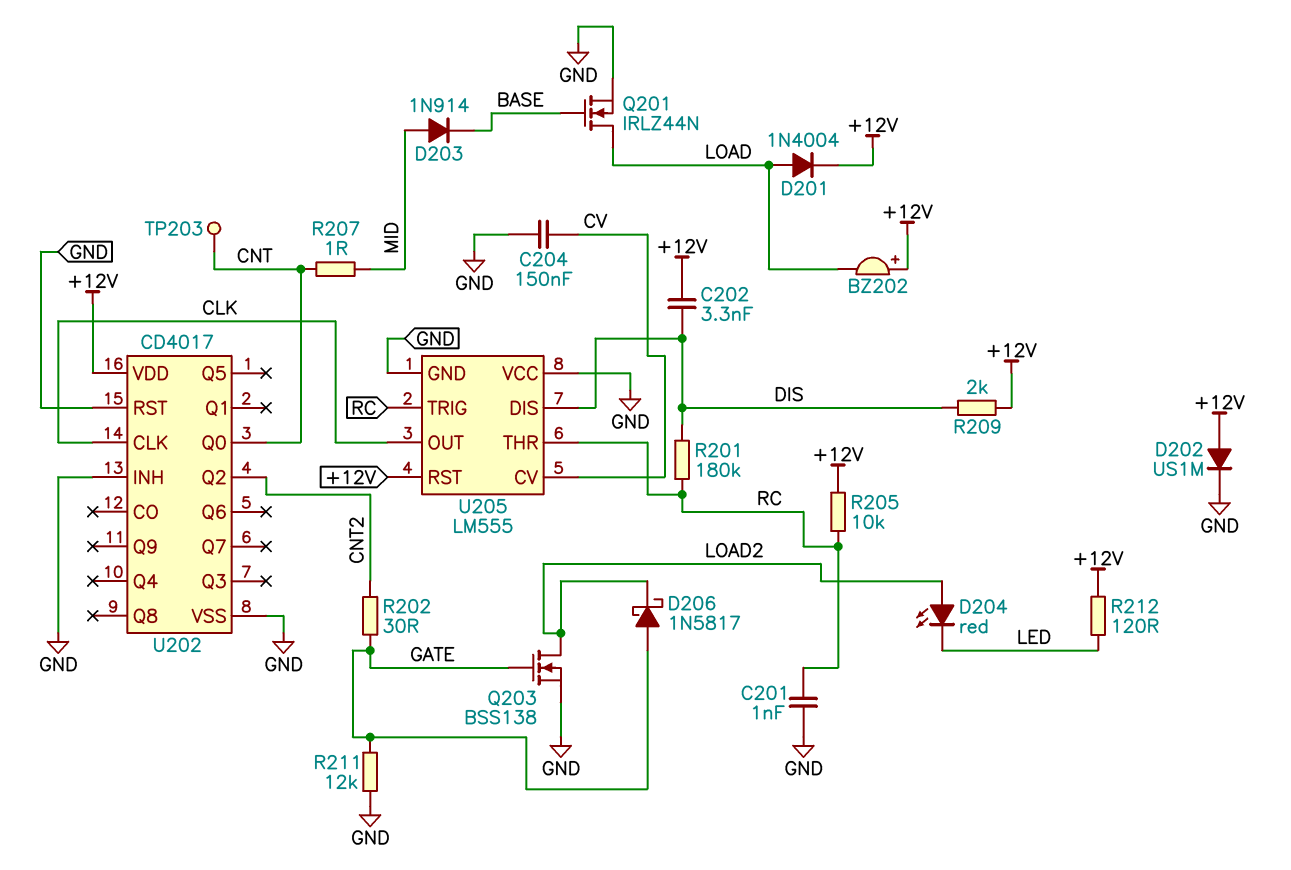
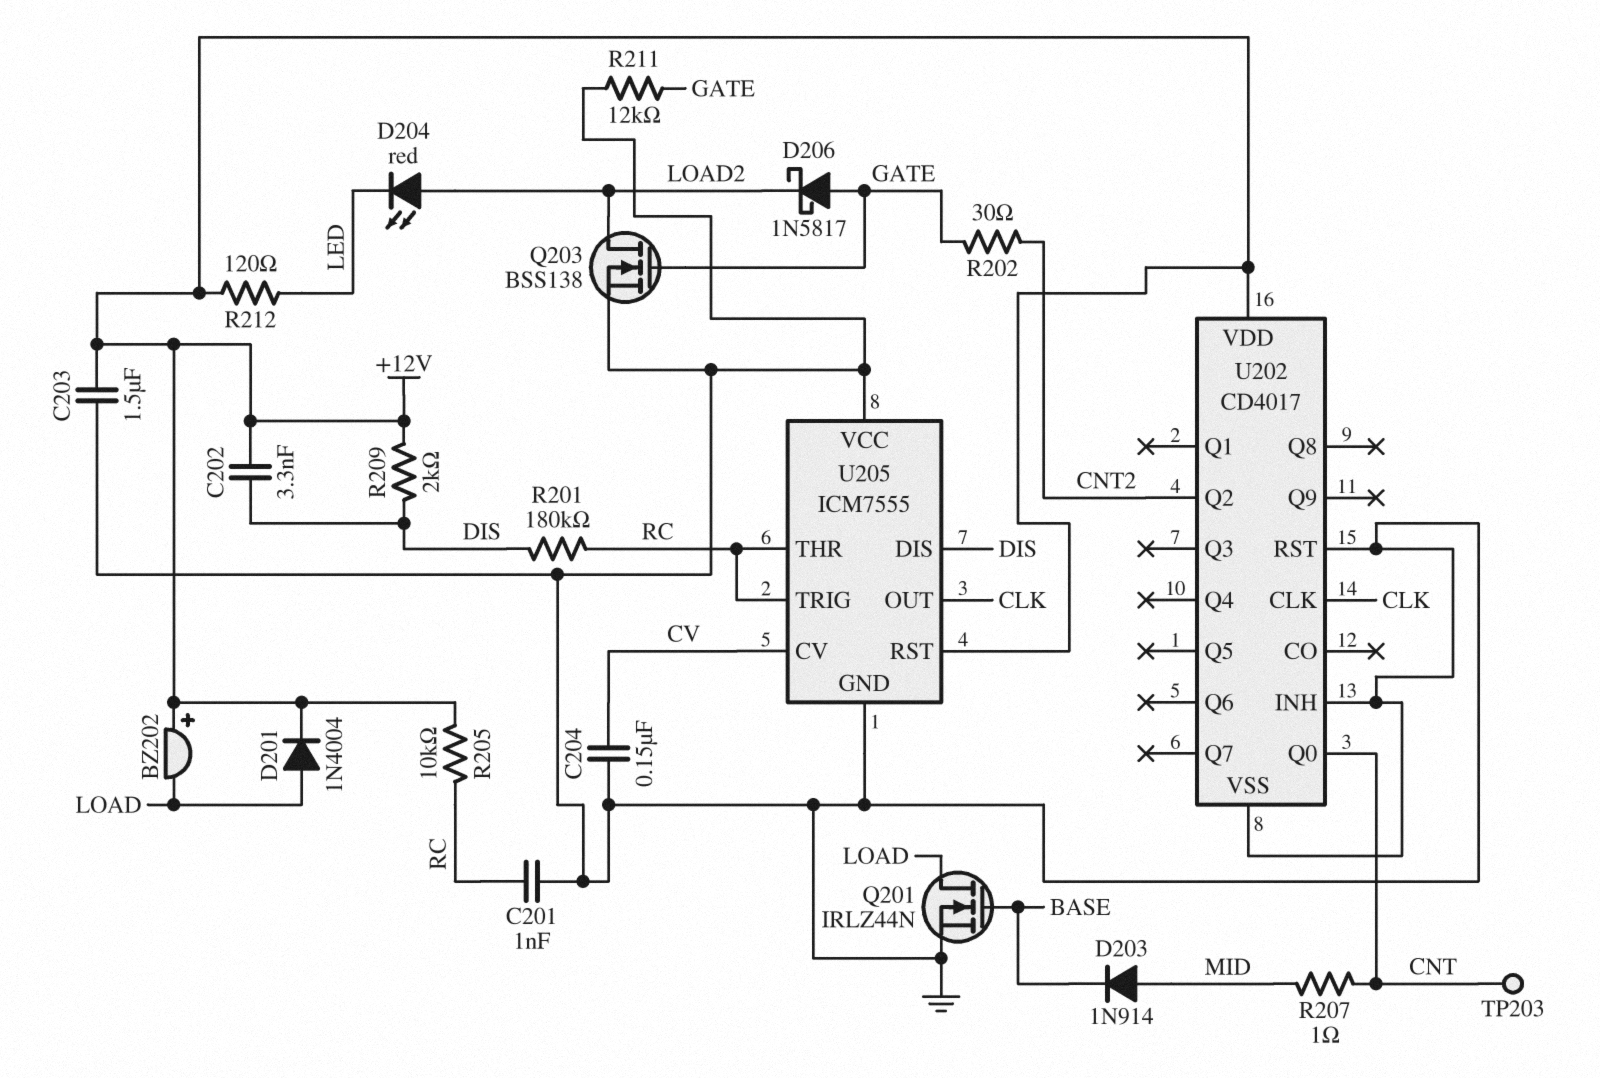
C203: none -> 1.5uF (+12V, GND)
D202: diode US1M (A +12V, K GND) -> none
U205: LM555 -> ICM7555

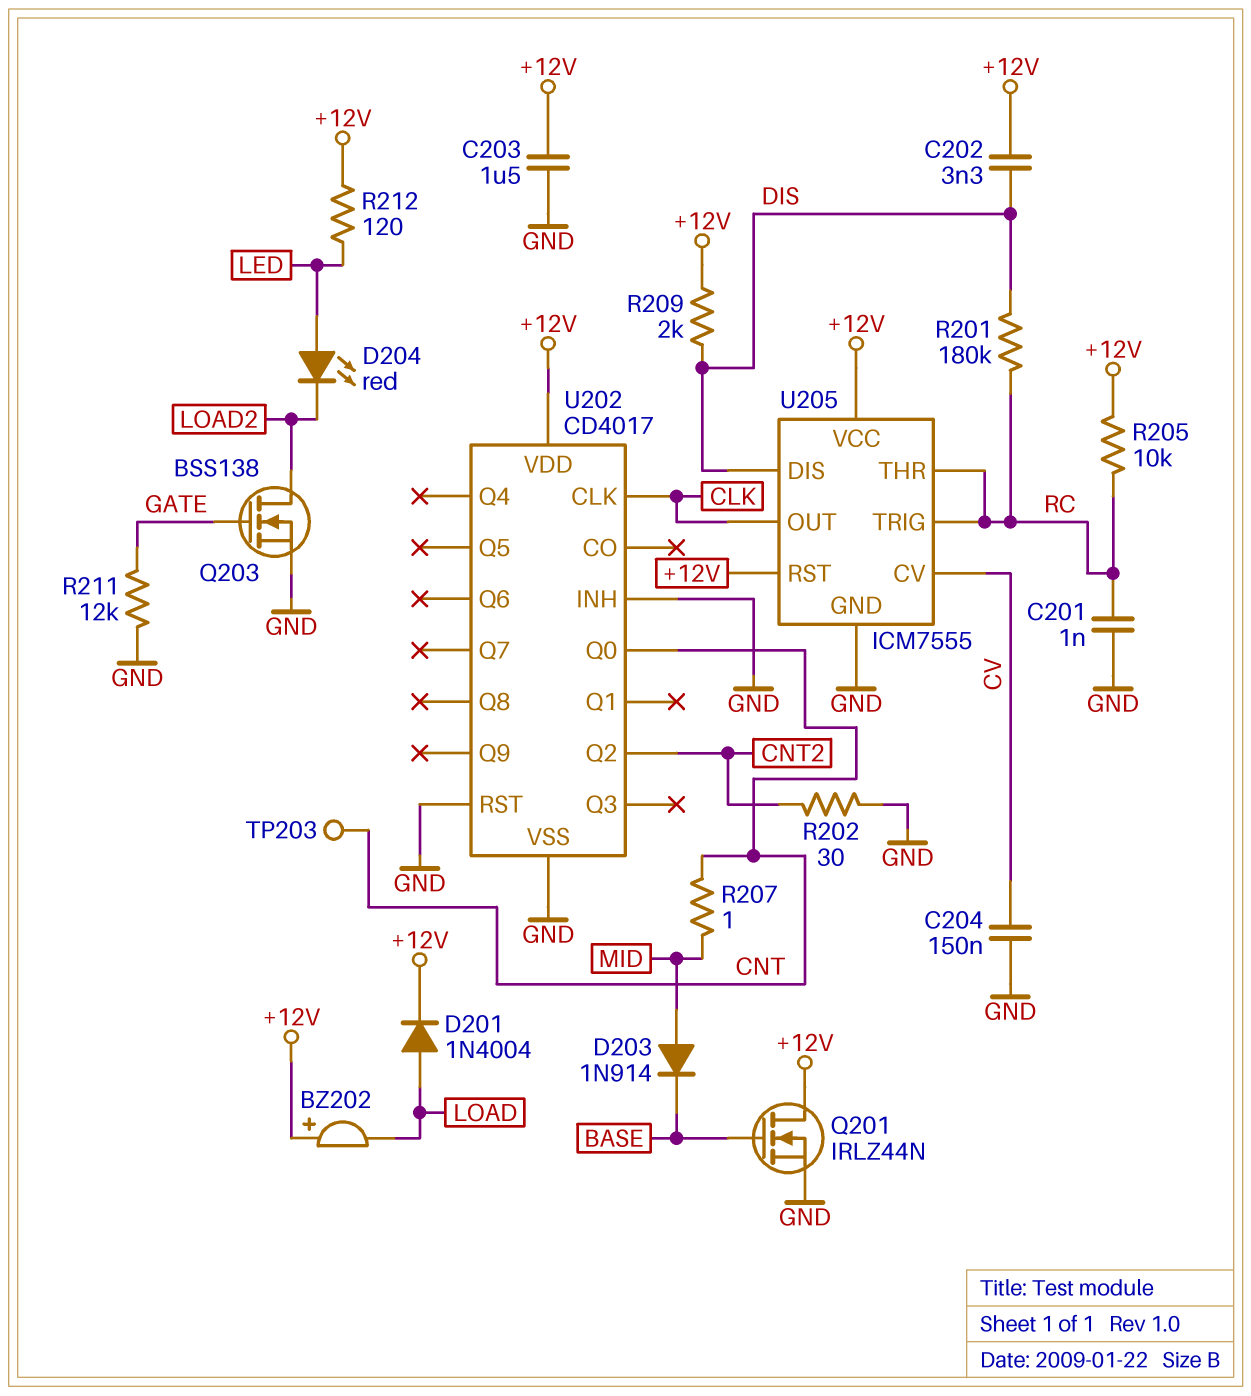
D204: LED red (A LOAD2, K LED) -> LED red (A LED, K LOAD2)
D206: schottky 1N5817 (A GATE, K LOAD2) -> none
Q201: NMOS IRLZ44N (G BASE, D LOAD, S GND) -> NMOS IRLZ44N (G BASE, D +12V, S GND)
R202: 30 (CNT2, GATE) -> 30 (CNT2, GND)
U205 pin VCC: GND -> +12V

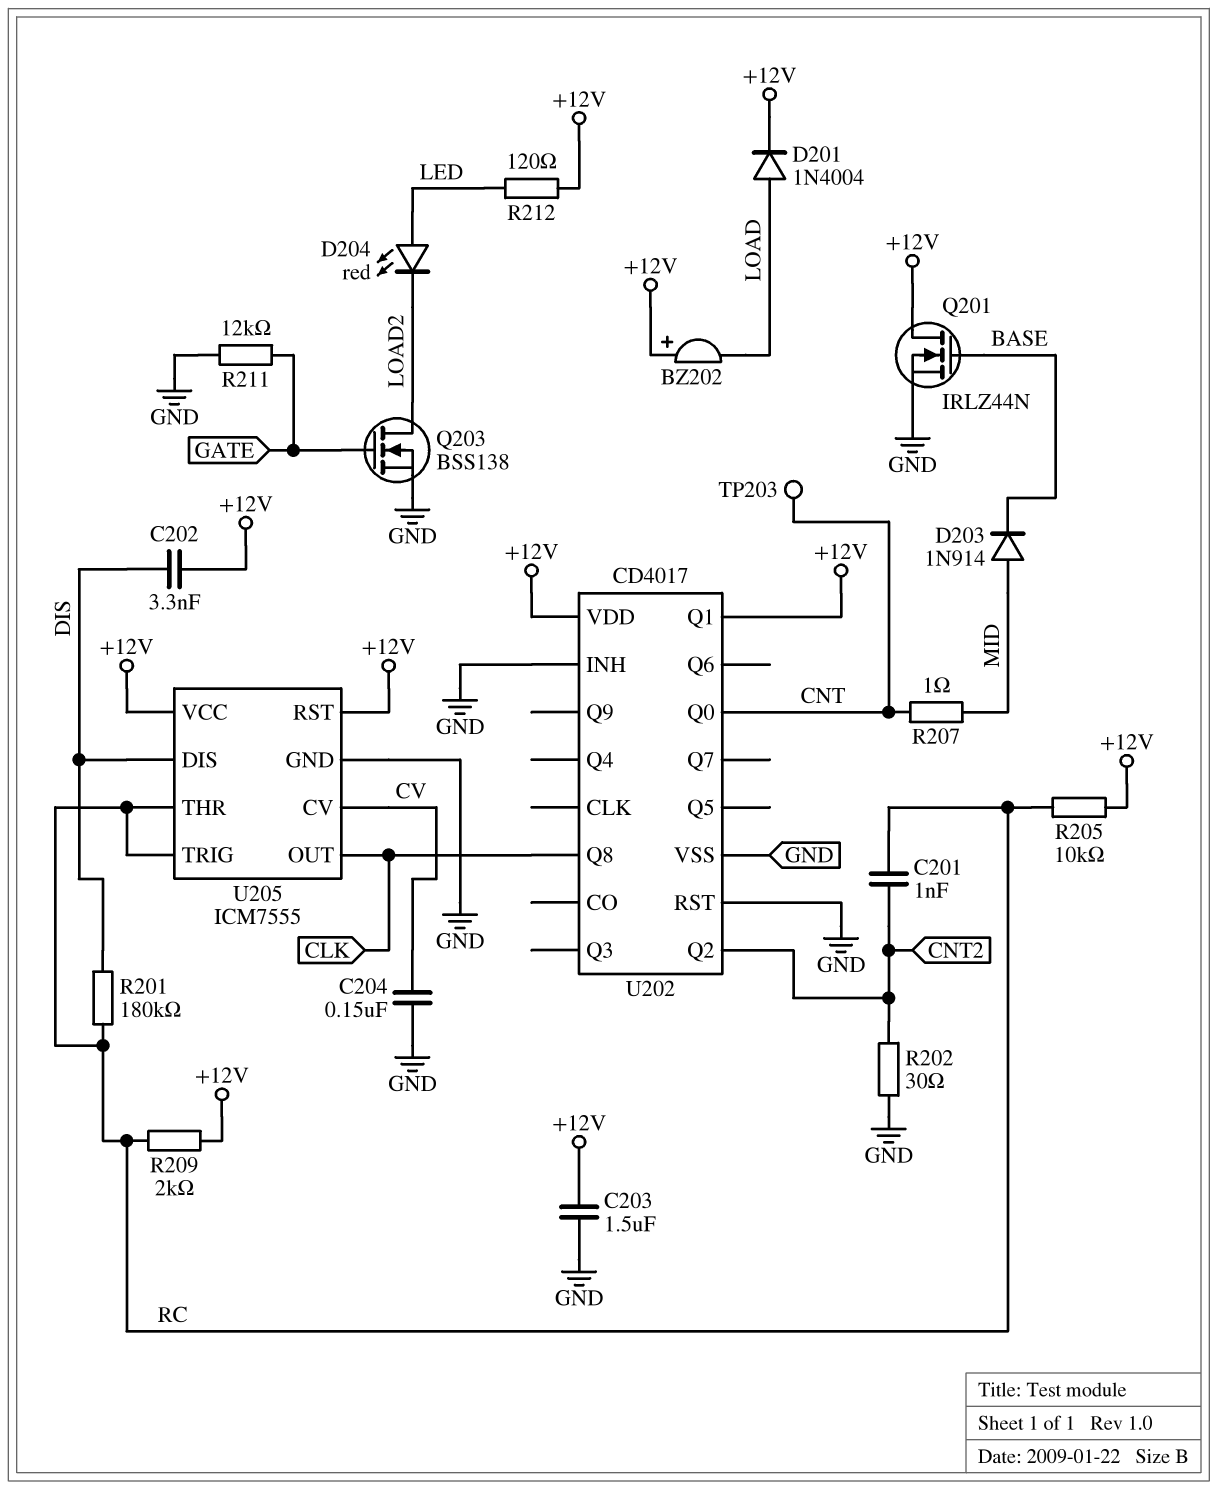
C201: 1nF (GND, RC) -> 1nF (CNT2, RC)
R209: 2k (+12V, DIS) -> 2k (+12V, RC)
U202 pin CLK: CLK -> none
U202 pin Q1: none -> +12V
U202 pin Q8: none -> CLK

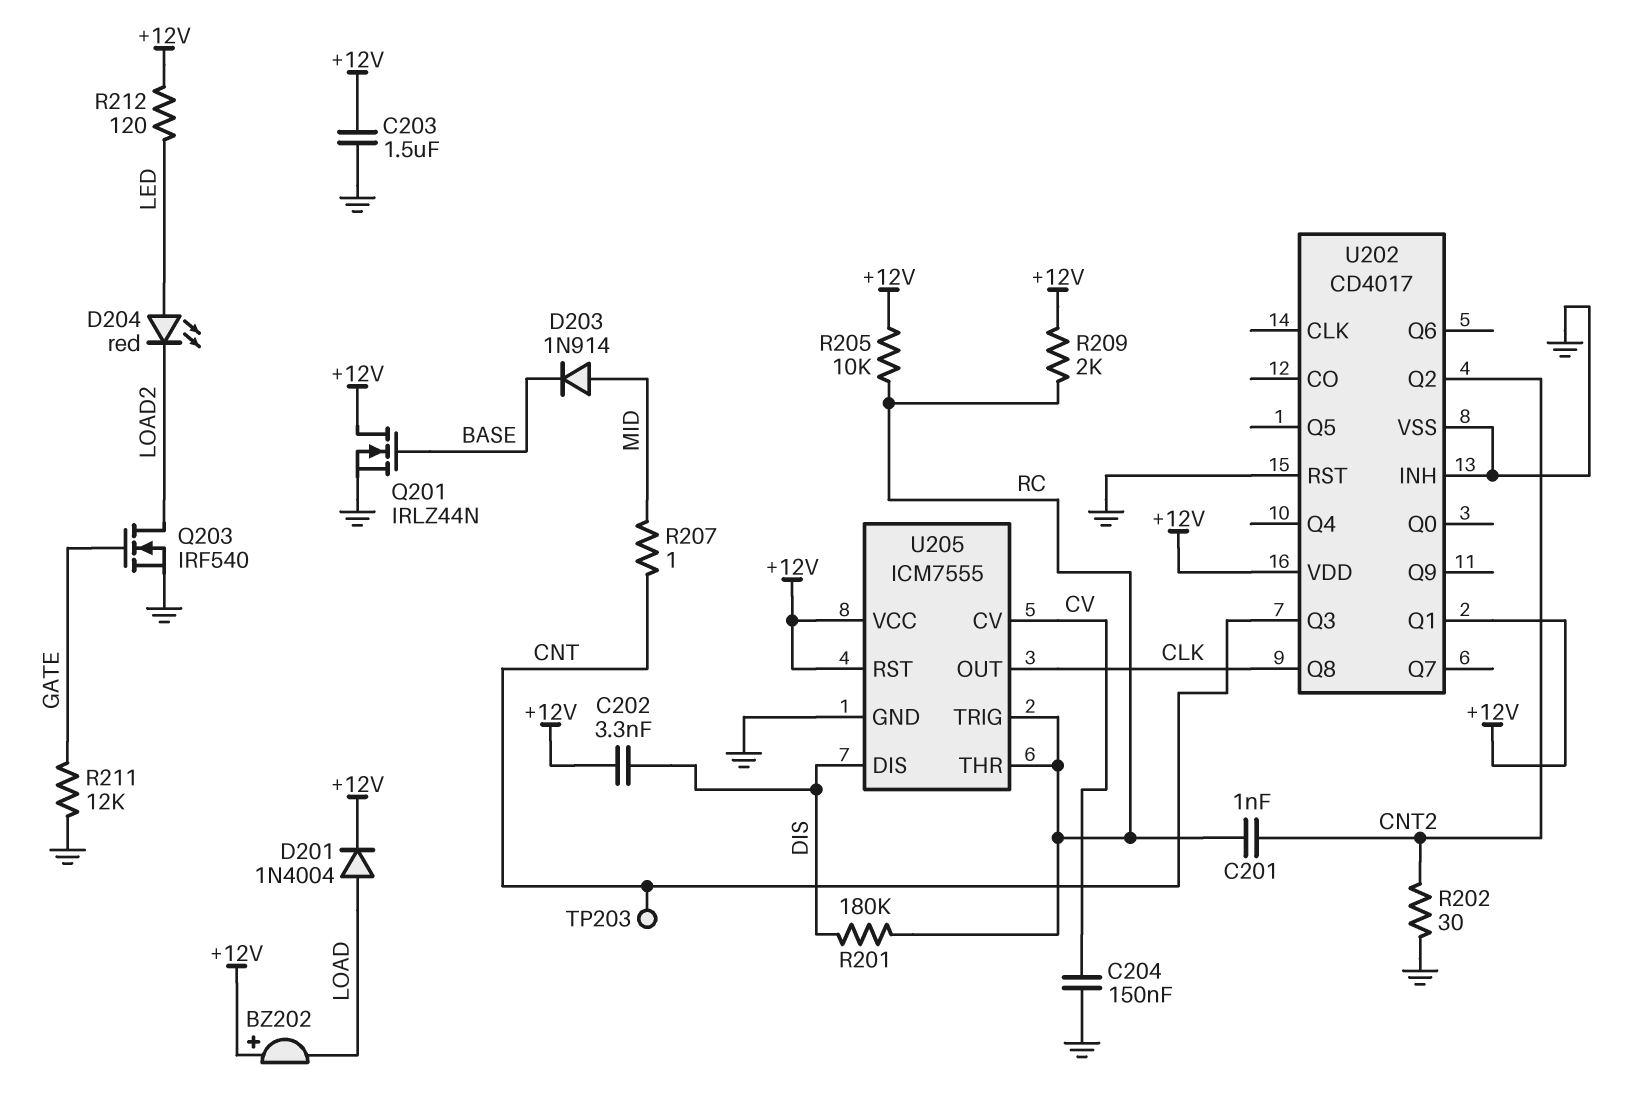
Q203: NMOS BSS138 (G GATE, D LOAD2, S GND) -> NMOS IRF540 (G GATE, D LOAD2, S GND)
U202 pin Q0: CNT -> none
U202 pin Q3: none -> CNT

